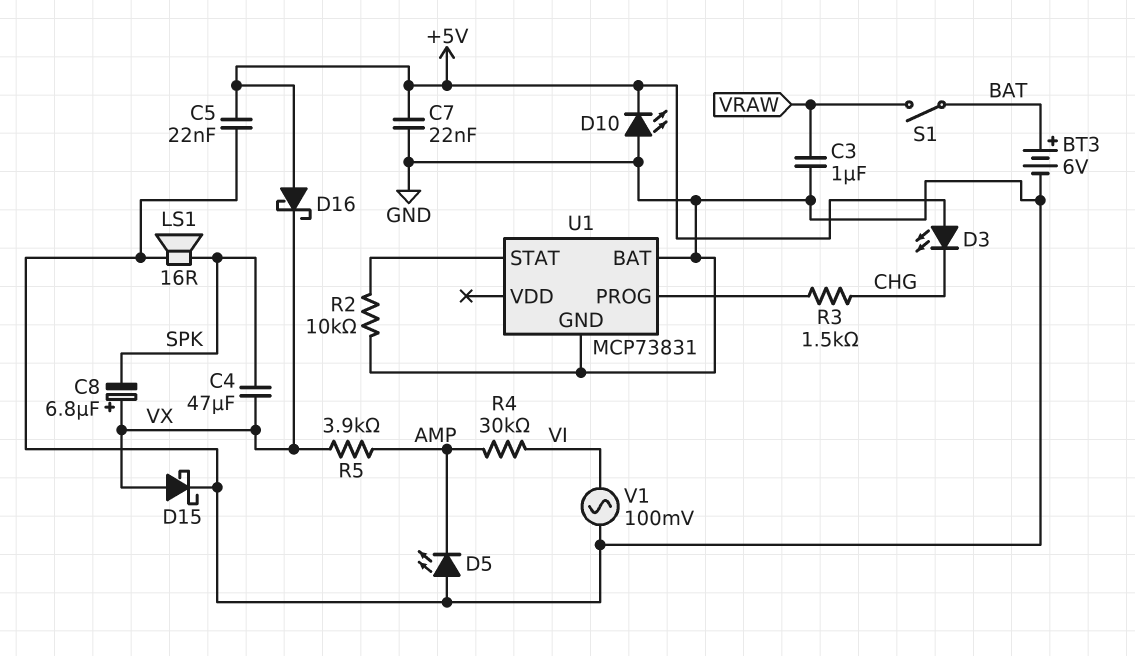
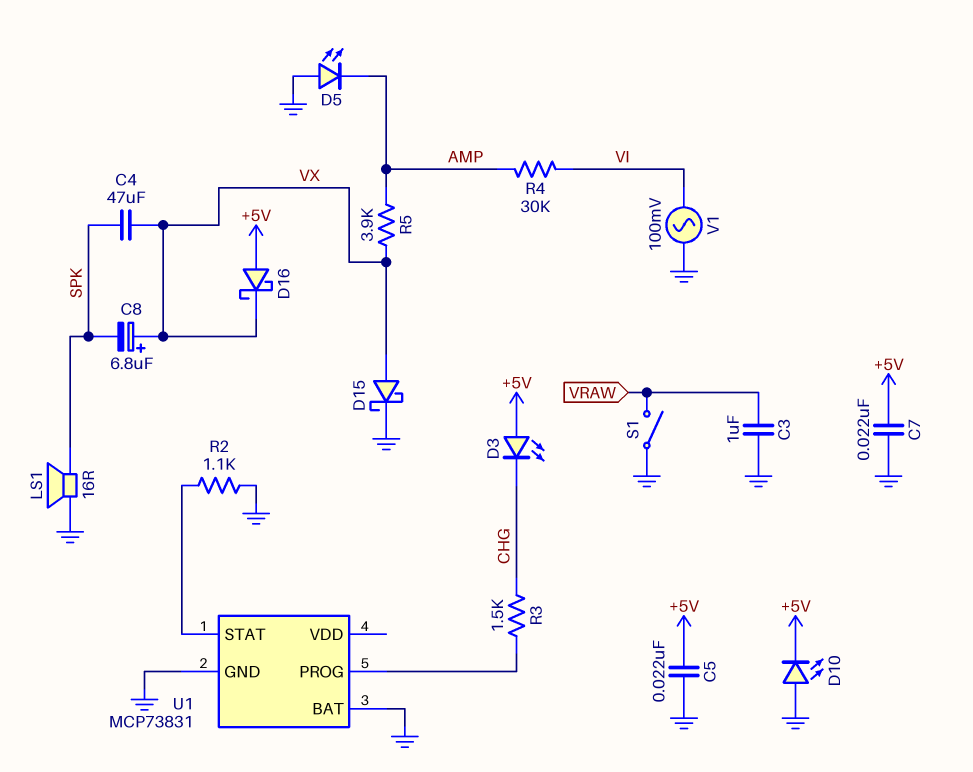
BT3: 6V (plus BAT, minus GND) -> none
R2: 10k (GND, U1/STAT) -> 1.1k (GND, U1/STAT)
S1: switch (BAT, VRAW) -> switch (GND, VRAW)

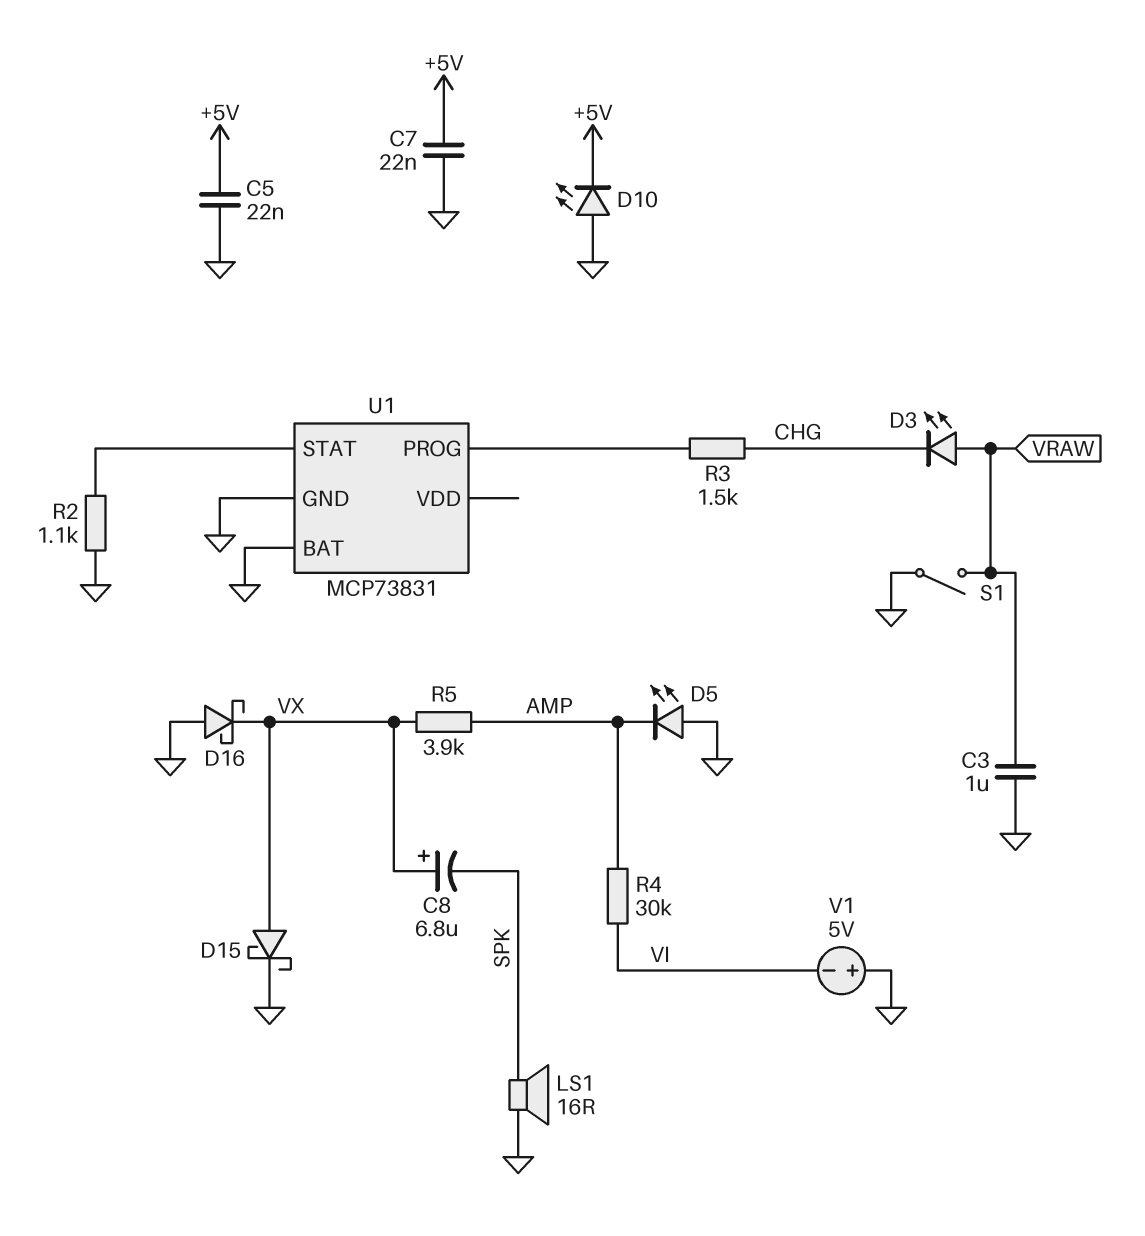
C4: 47uF (SPK, VX) -> none
D3: LED (A +5V, K CHG) -> LED (A VRAW, K CHG)
D16: schottky (A +5V, K VX) -> schottky (A GND, K VX)
V1: AC 100mV (GND, VI) -> 5V (plus GND, minus VI)

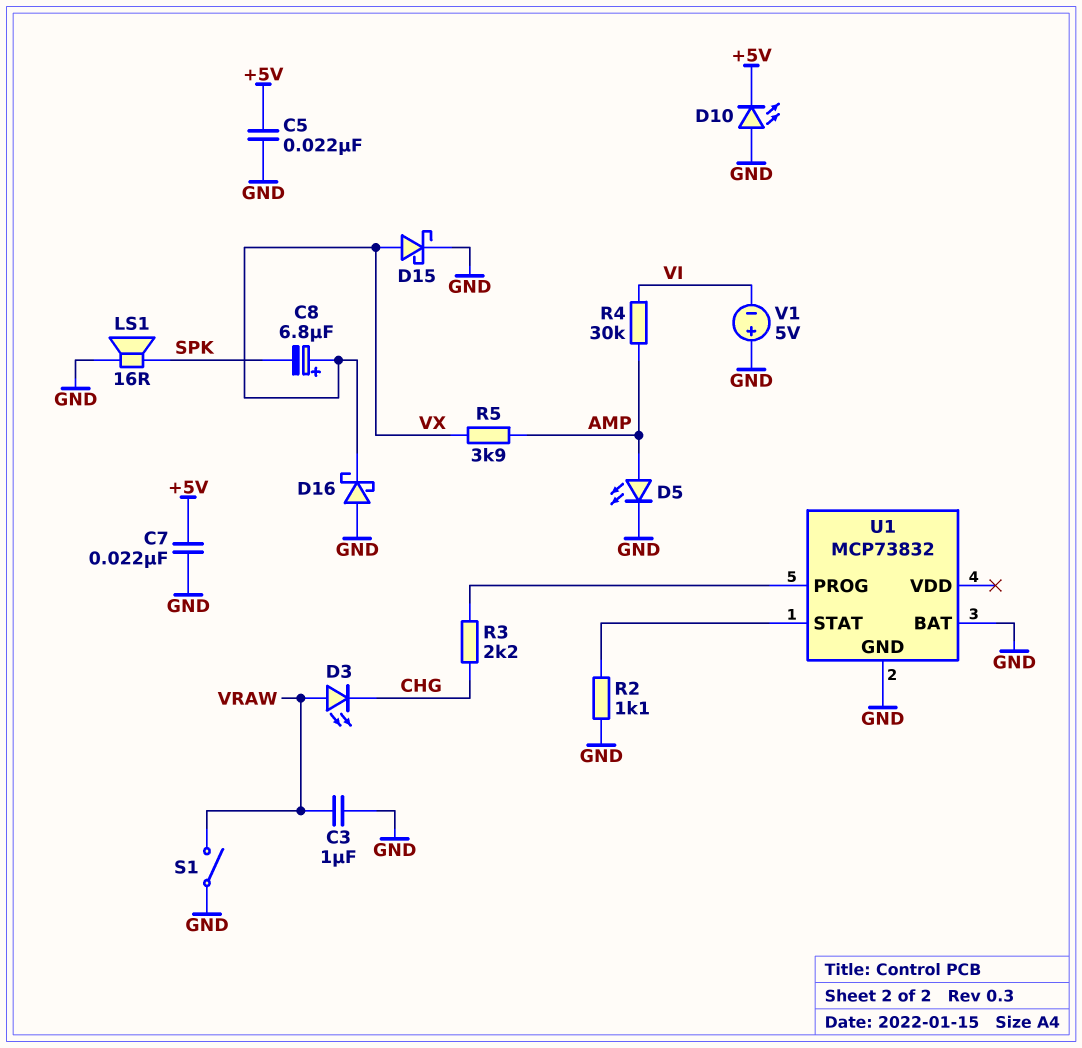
D5: LED (A GND, K AMP) -> LED (A AMP, K GND)
R3: 1.5k (CHG, U1/PROG) -> 2.2k (CHG, U1/PROG)
U1: MCP73831 -> MCP73832

